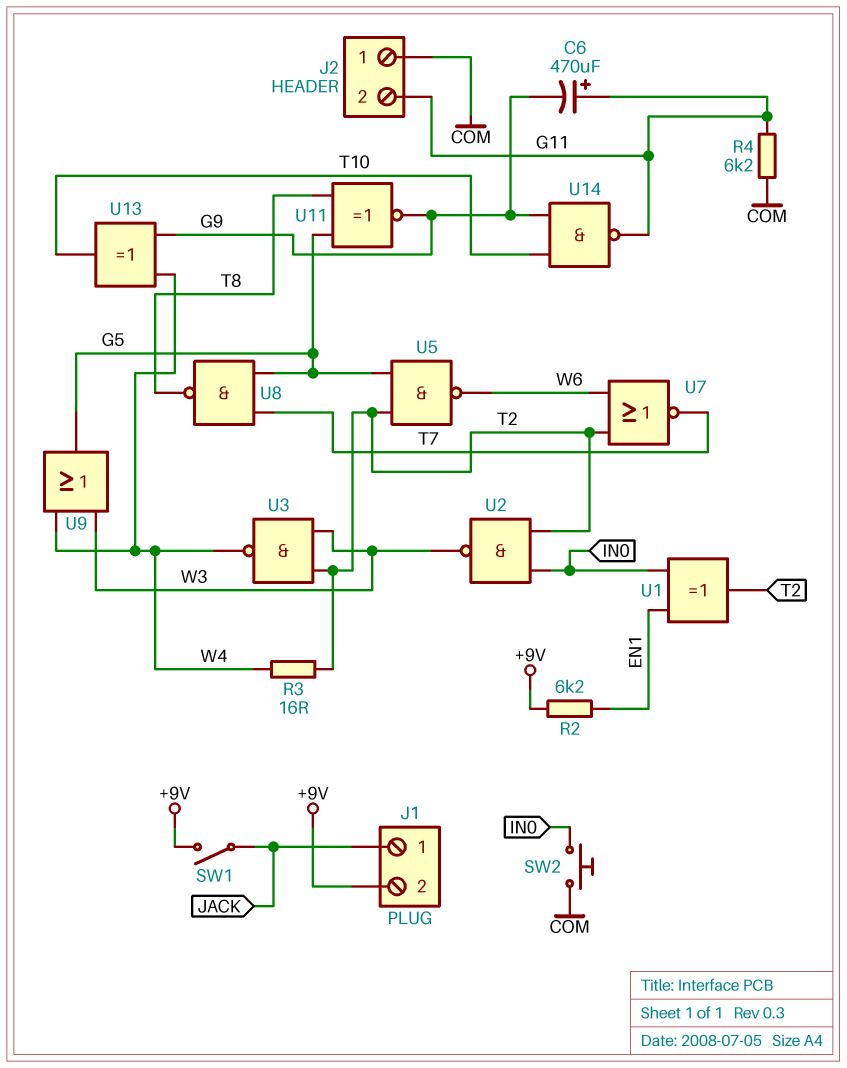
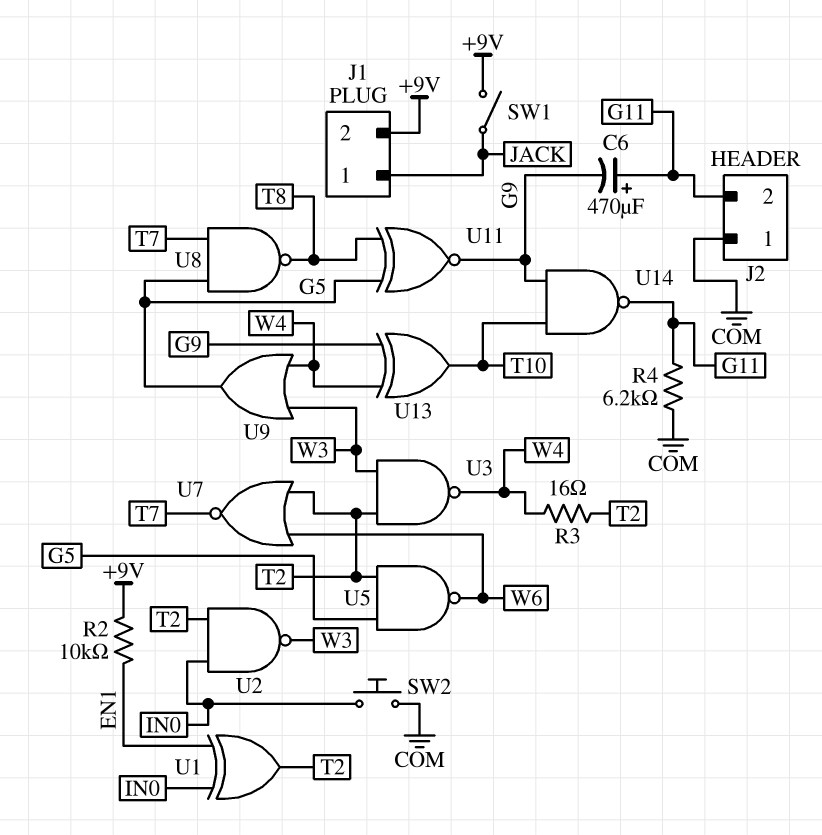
R2: 6.2k (+9V, EN1) -> 10k (+9V, EN1)

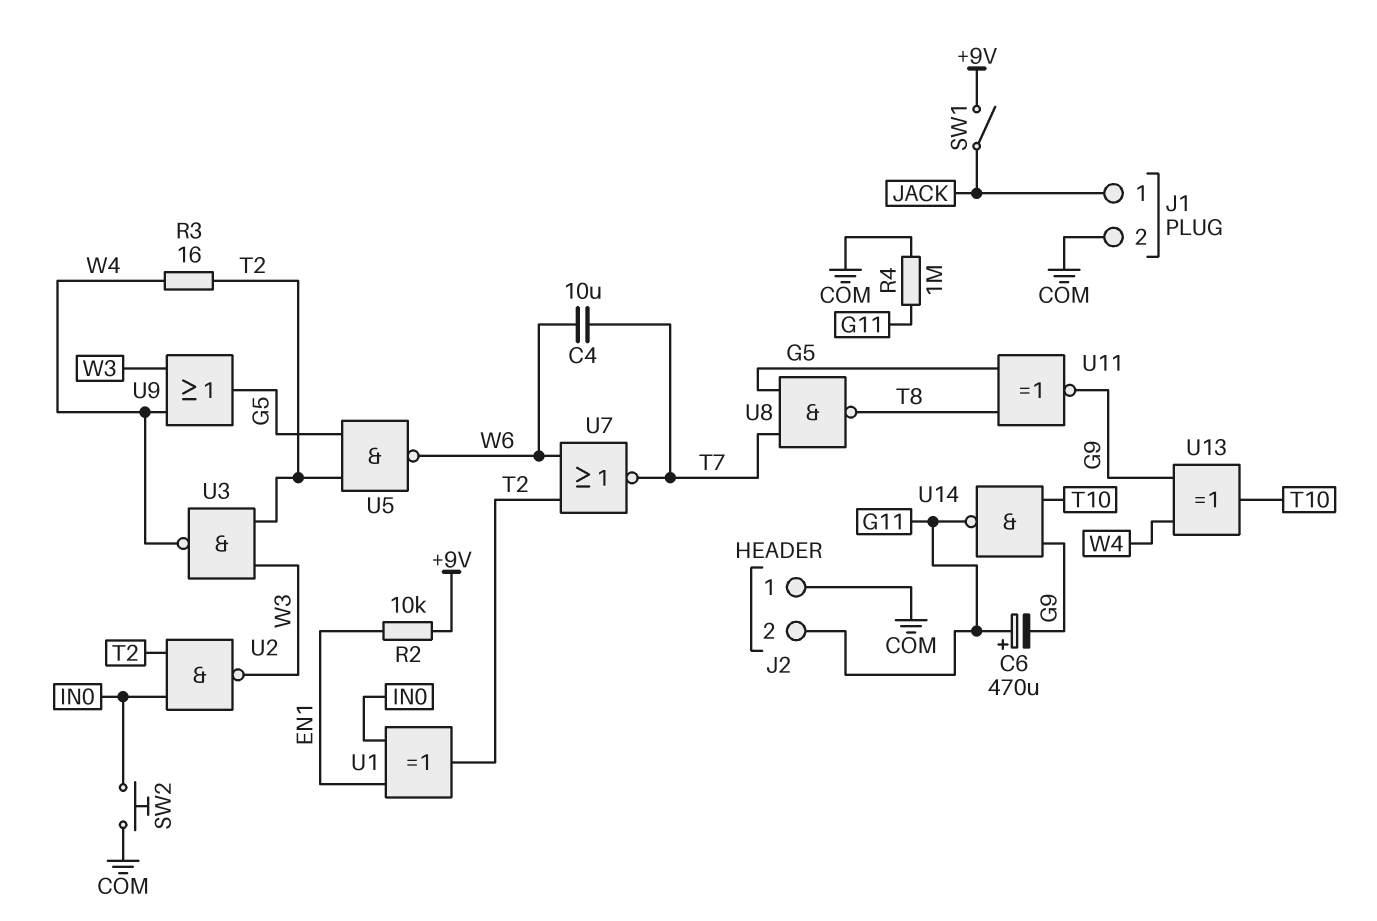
C4: none -> 10uF (T7, W6)
J1 pin 2: +9V -> COM
R4: 6.2k (COM, G11) -> 1M (COM, G11)

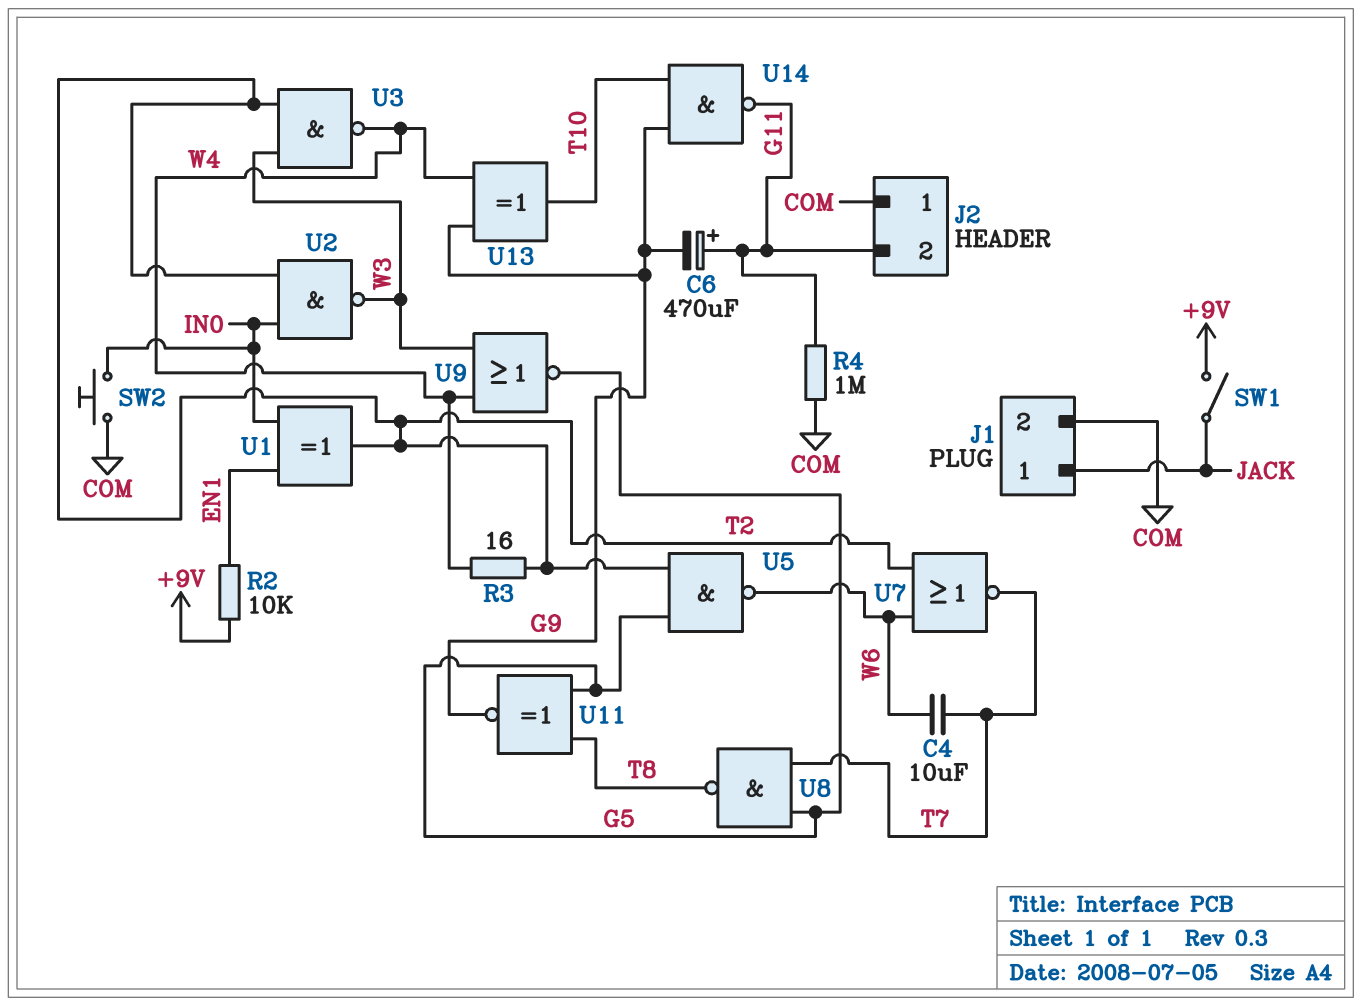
U9: OR (in W3, in W4, out G5) -> NOR (in W3, in W4, out G5)

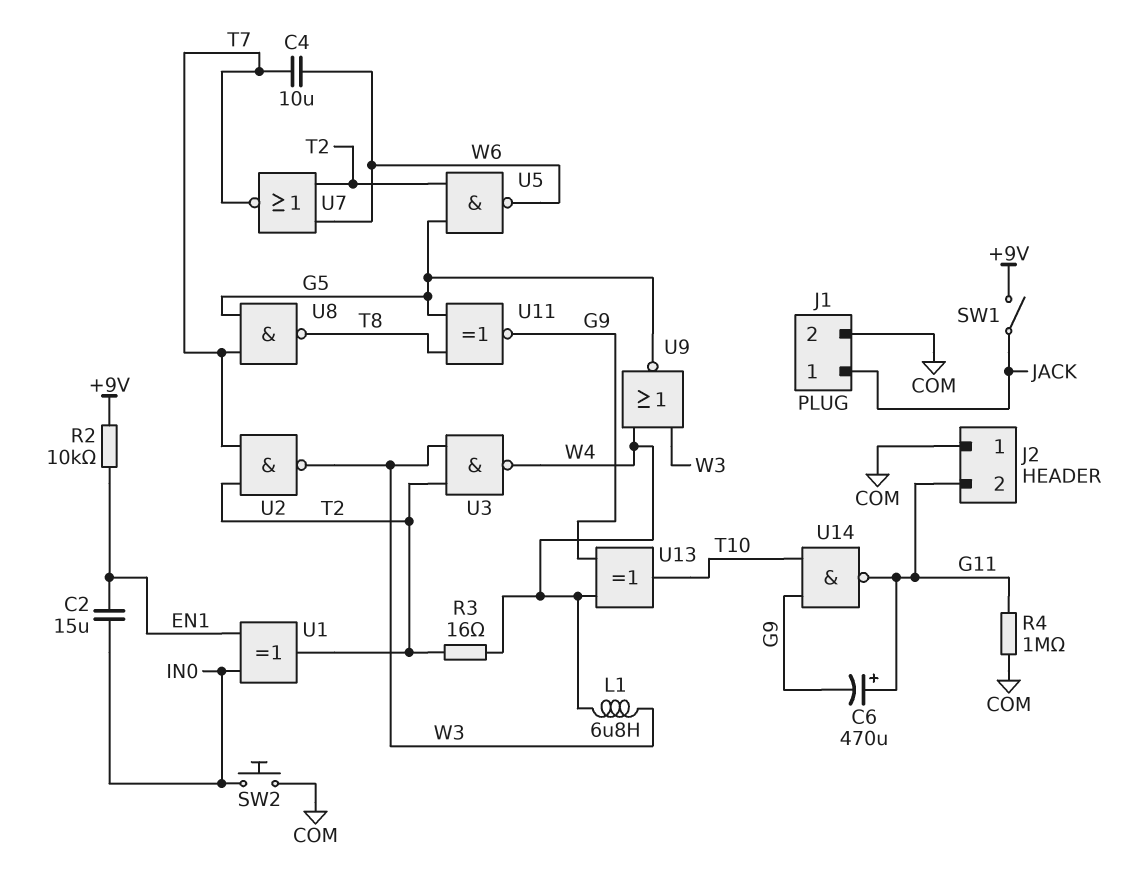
C2: none -> 15uF (EN1, IN0)
L1: none -> 6.8uH (W3, W4)
U2: NAND (in IN0, in T2, out W3) -> NAND (in T2, in T7, out W3)

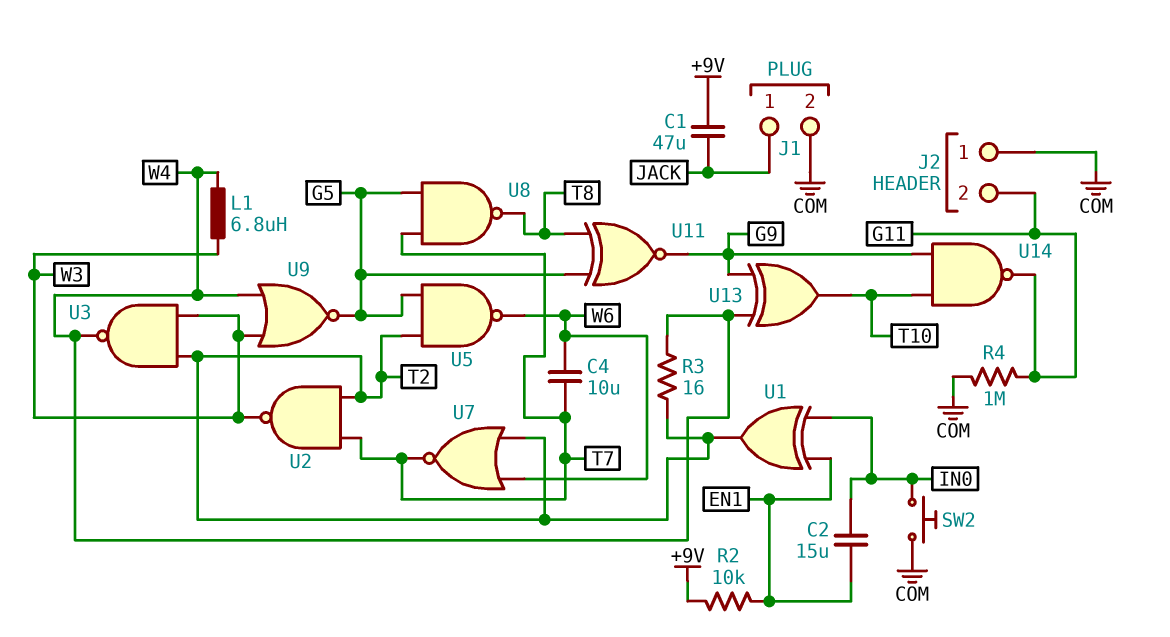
C1: none -> 47uF (+9V, JACK)
C6: 470uF (plus G11, minus G9) -> none
SW1: switch (+9V, JACK) -> none

